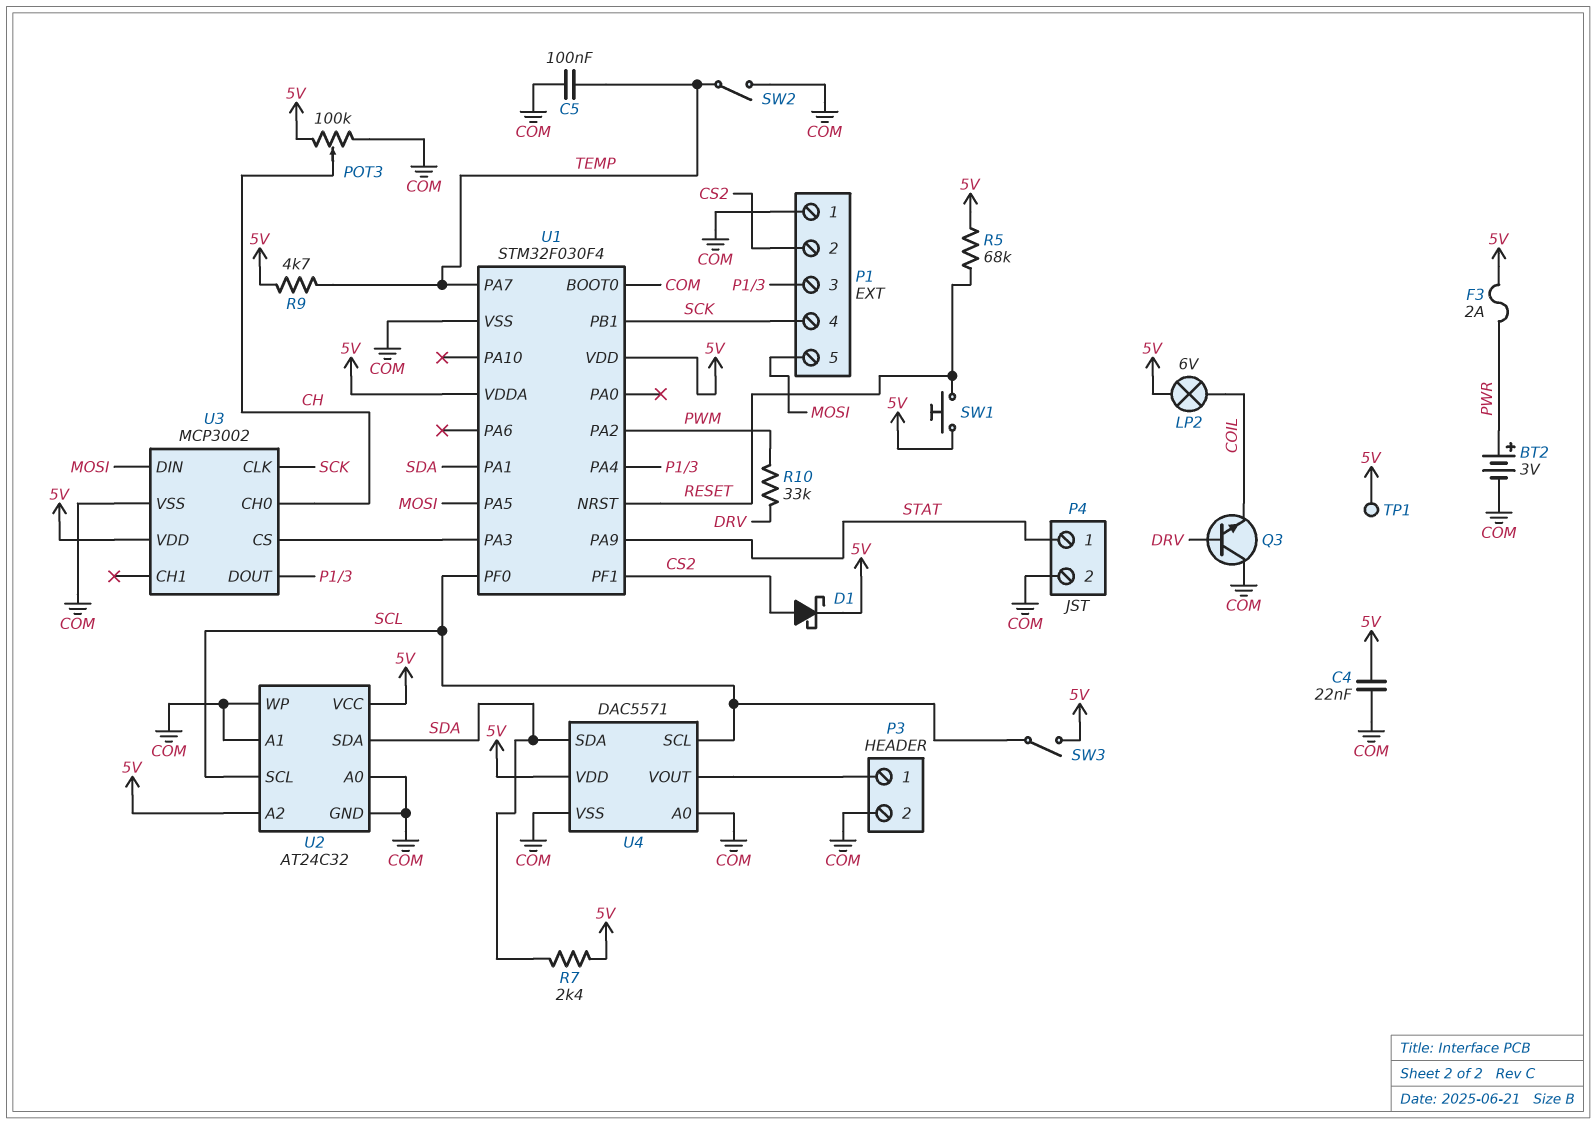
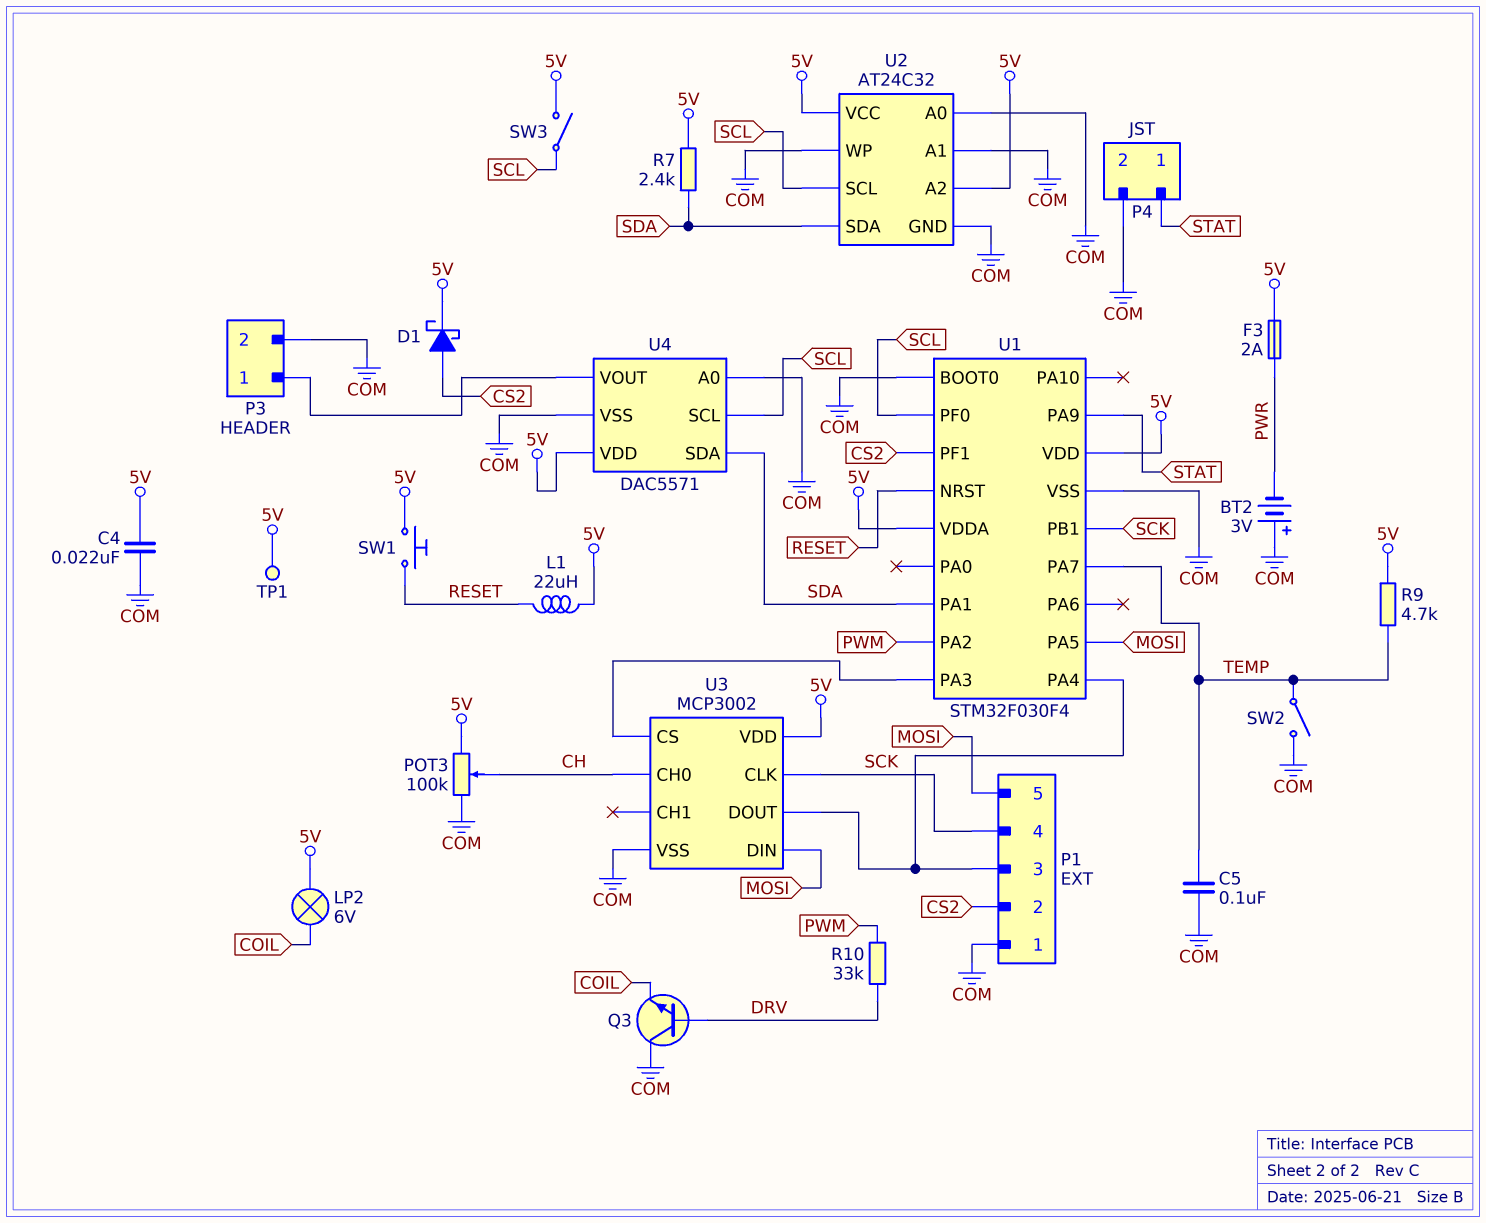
BT2: 3V (plus PWR, minus COM) -> 3V (plus COM, minus PWR)
L1: none -> 22uH (5V, RESET)
R5: 68k (5V, RESET) -> none

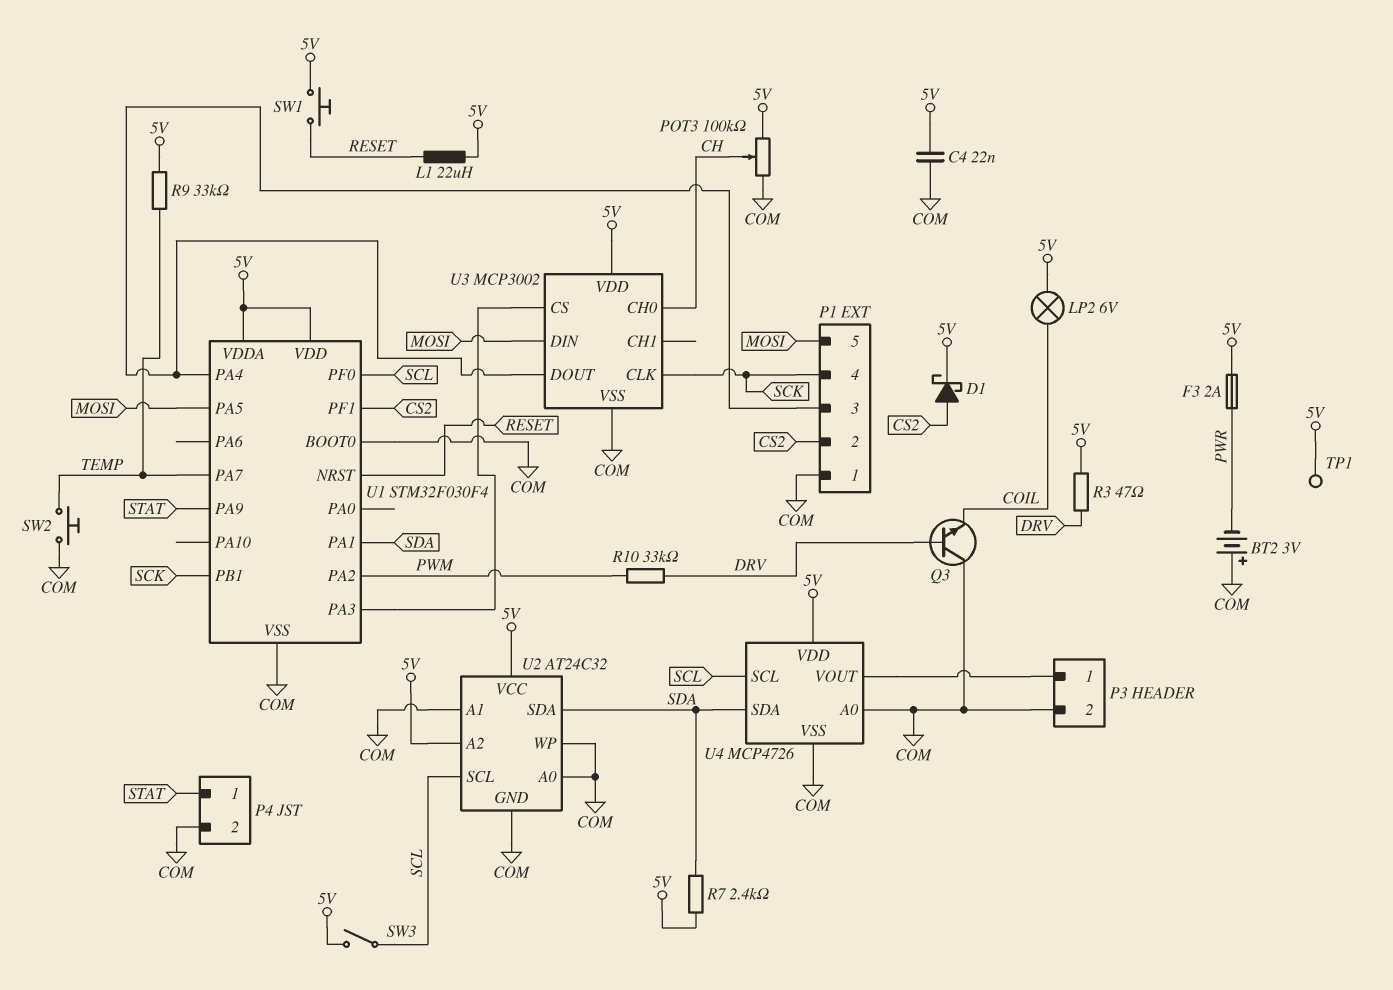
C5: 100nF (COM, TEMP) -> none
R3: none -> 47 (5V, DRV)
R9: 4.7k (5V, TEMP) -> 33k (5V, TEMP)
SW2: switch (COM, TEMP) -> button (COM, TEMP)
U4: DAC5571 -> MCP4726

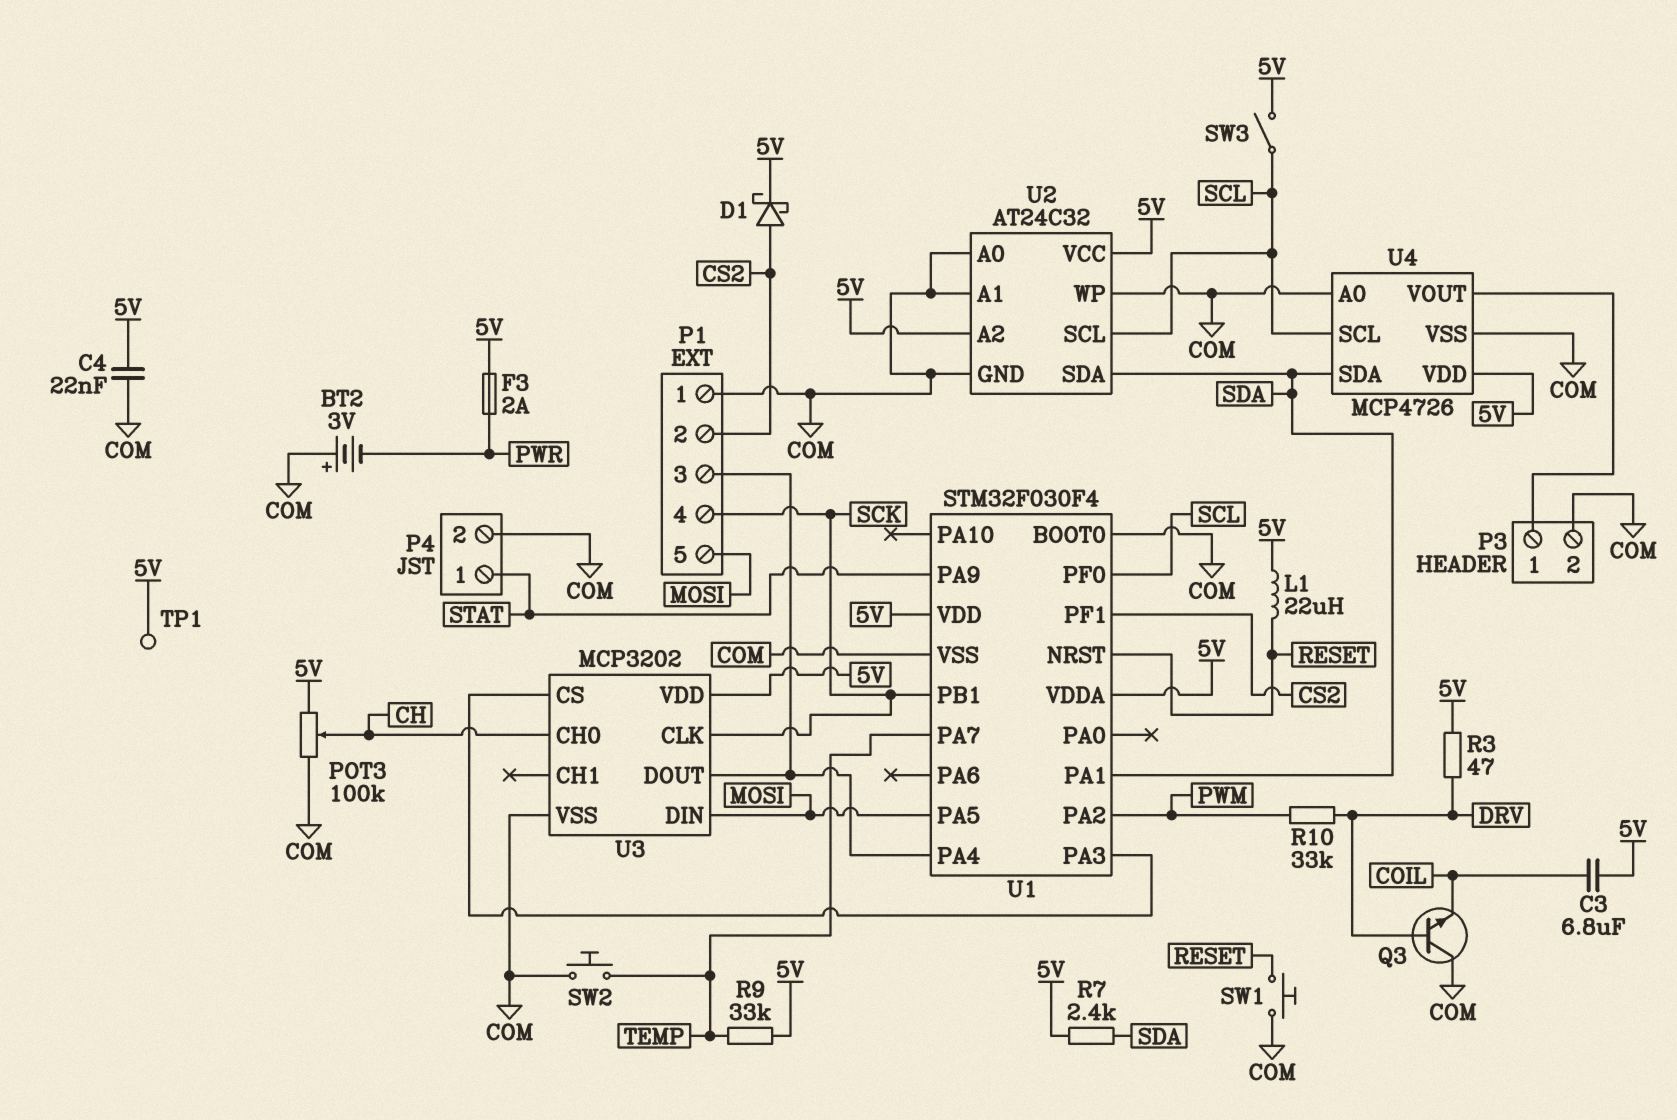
C3: none -> 6.8uF (5V, COIL)
LP2: lamp 6V (5V, COIL) -> none
SW1: button (5V, RESET) -> button (COM, RESET)
U3: MCP3002 -> MCP3202

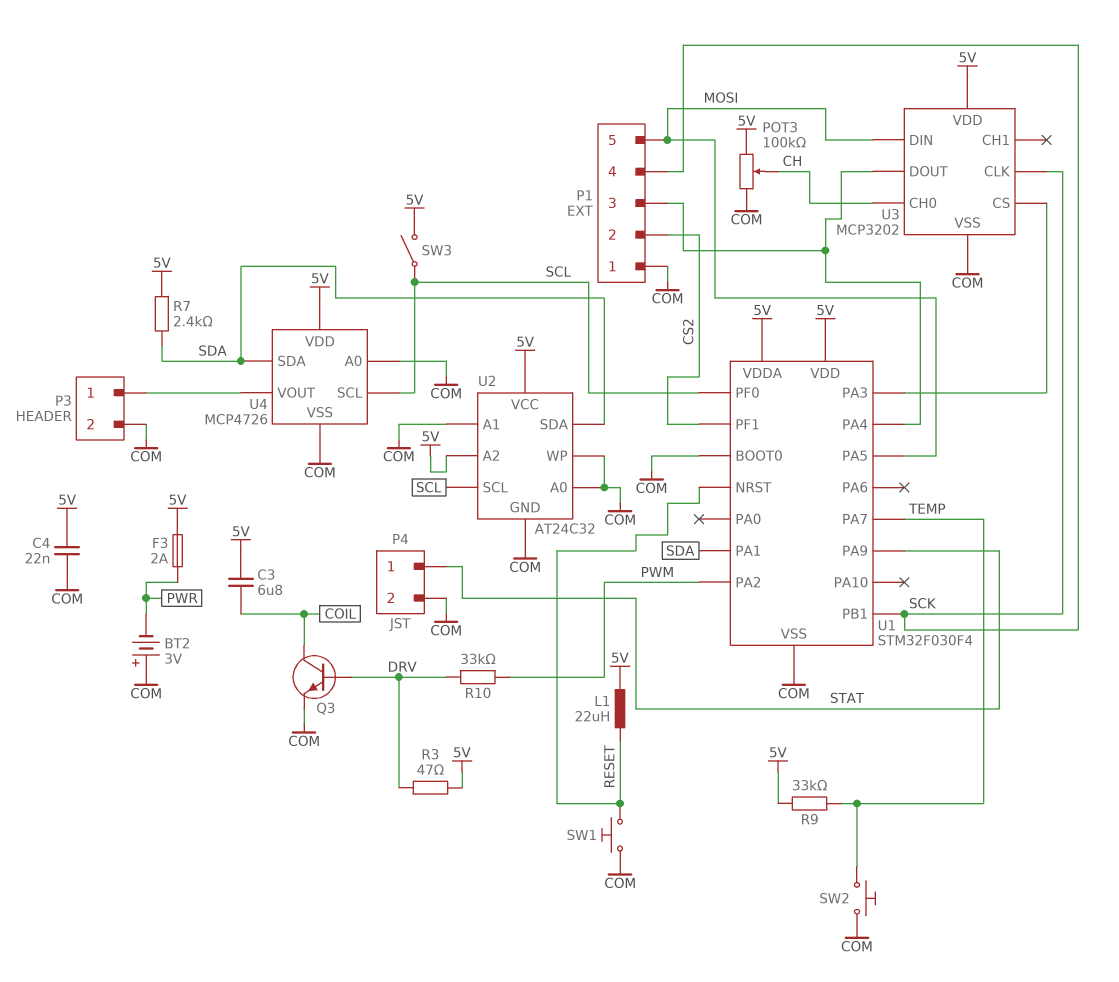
D1: schottky (A CS2, K 5V) -> none
Q3: NPN (B DRV, C COM, E COIL) -> NPN (B DRV, C COIL, E COM)
TP1: test point (5V) -> none

